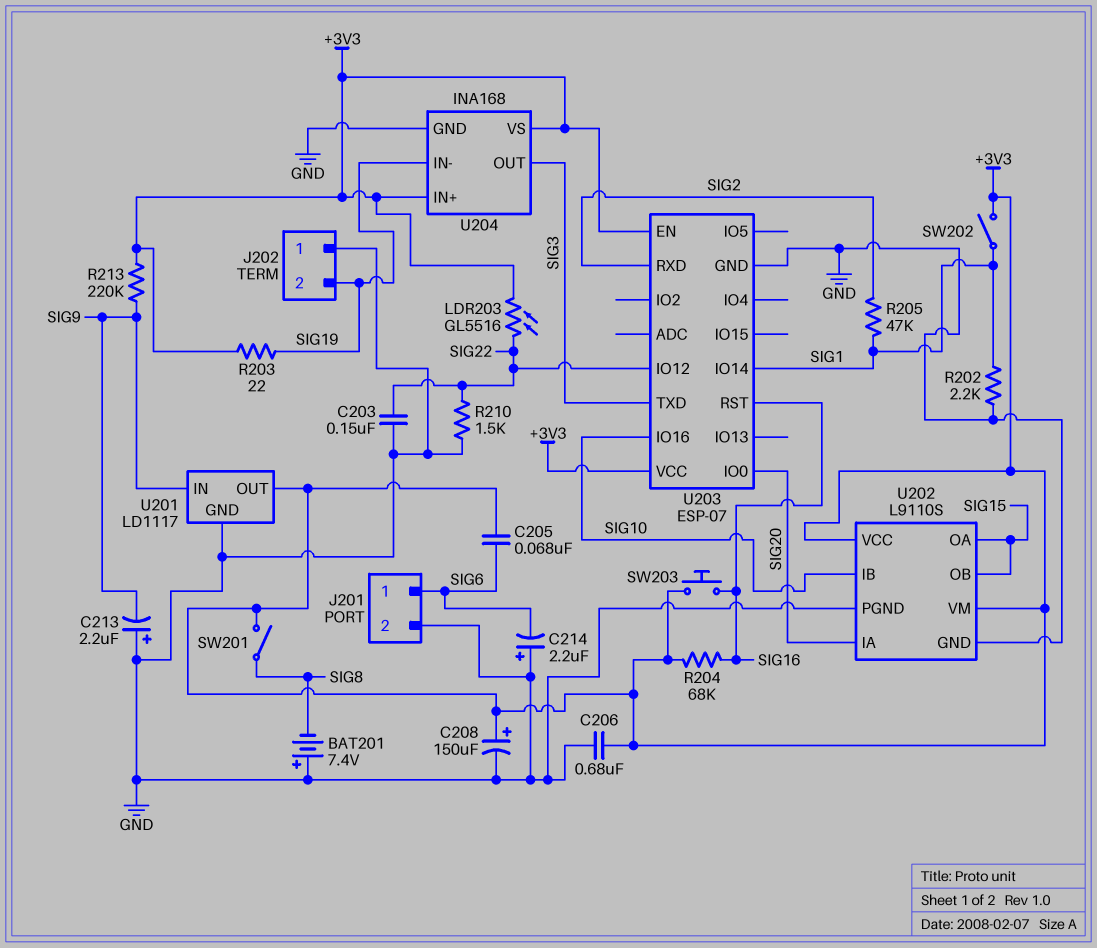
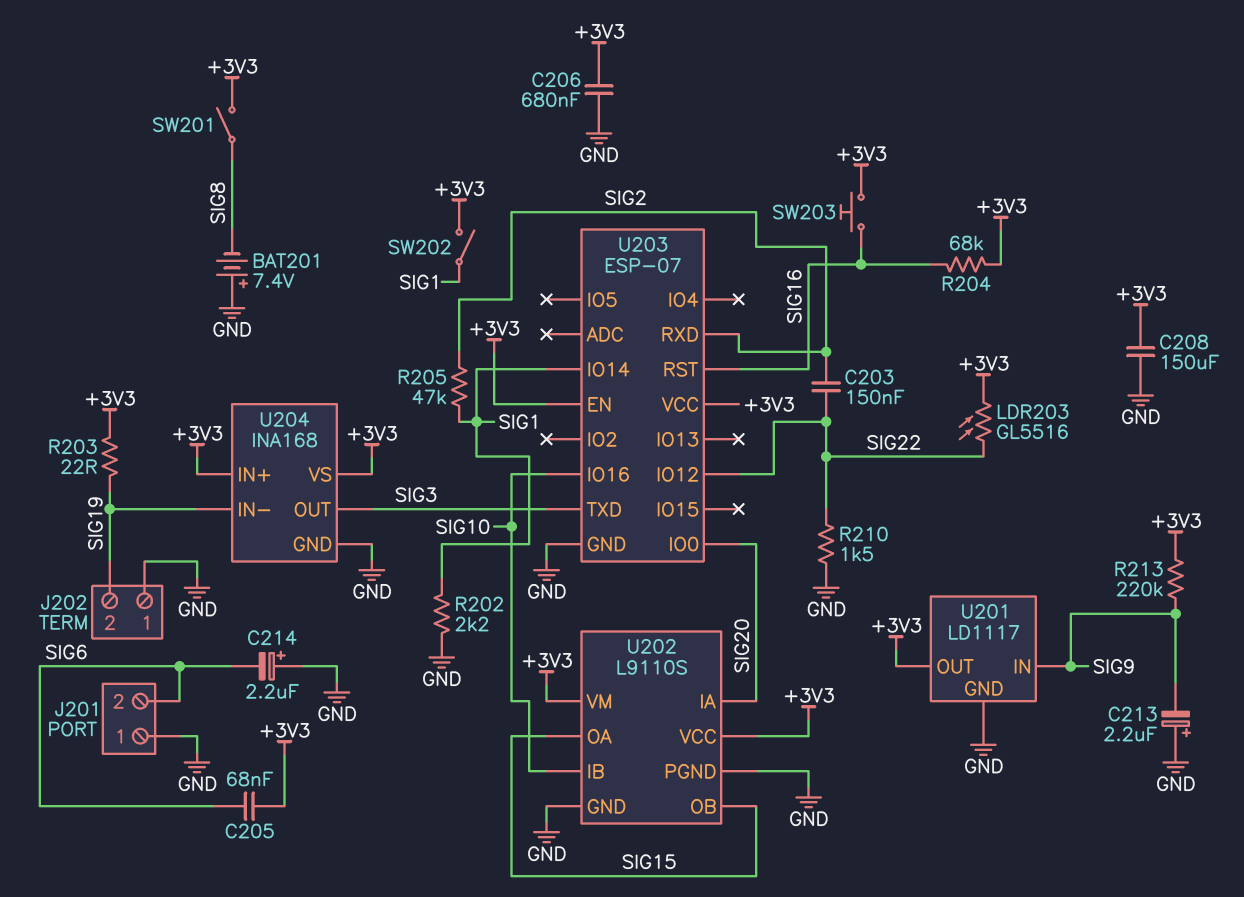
C203: 150nF (GND, SIG22) -> 150nF (SIG2, SIG22)
C208: 150uF (plus +3V3, minus GND) -> 150uF (+3V3, GND)
J201 pin 1: SIG6 -> GND
J201 pin 2: GND -> SIG6

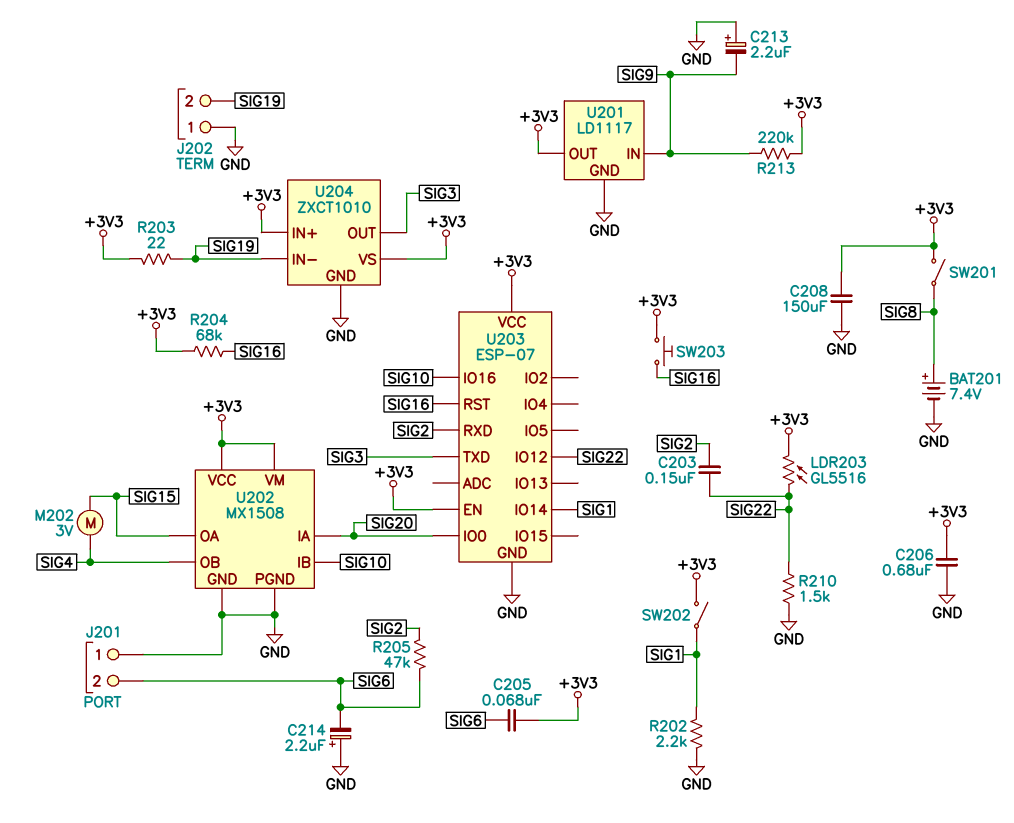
BAT201: 7.4V (plus GND, minus SIG8) -> 7.4V (plus SIG8, minus GND)
M202: none -> motor 3V (SIG4, SIG15)
R205: 47k (SIG1, SIG2) -> 47k (SIG2, SIG6)
U202: L9110S -> MX1508
U202 pin OB: SIG15 -> SIG4
U204: INA168 -> ZXCT1010

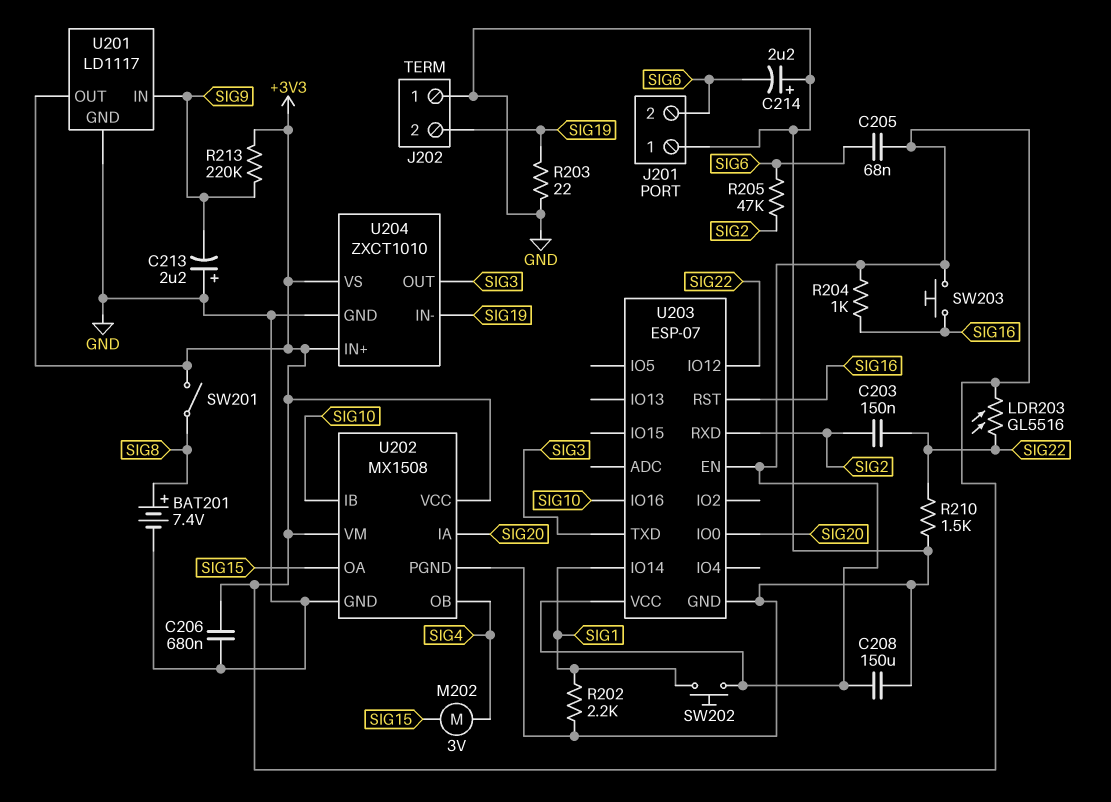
R203: 22 (+3V3, SIG19) -> 22 (GND, SIG19)
R204: 68k (+3V3, SIG16) -> 1k (+3V3, SIG16)
SW202: switch (+3V3, SIG1) -> button (+3V3, SIG1)

